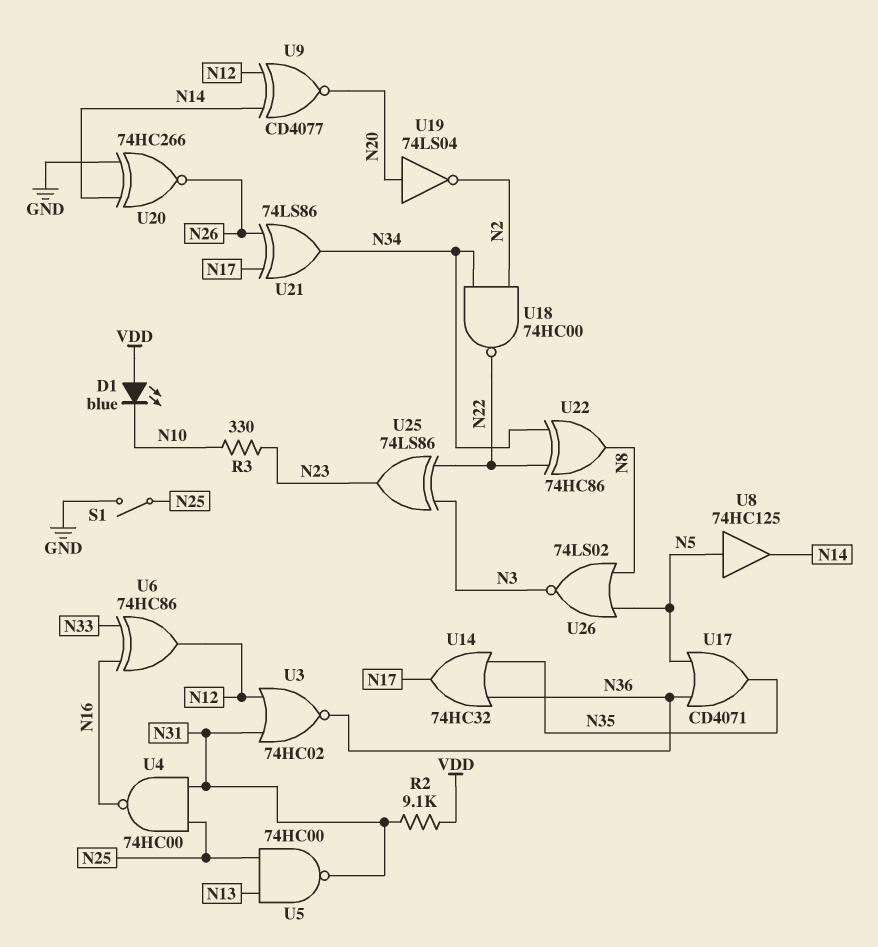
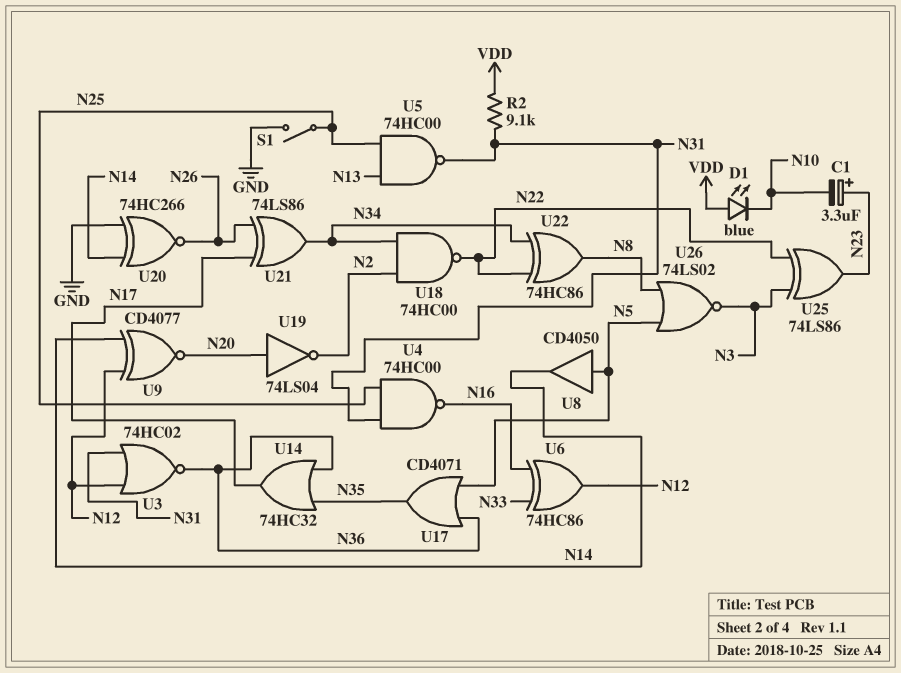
C1: none -> 3.3uF (plus N23, minus N10)
R3: 330 (N10, N23) -> none
U8: buffer 74HC125 (in N5, out N14) -> buffer CD4050 (in N5, out N14)

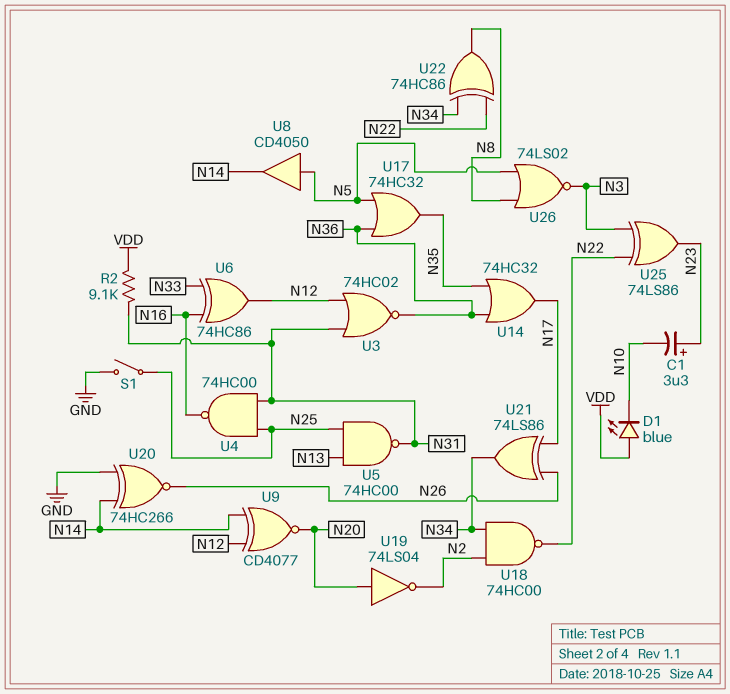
U17: OR CD4071 (in N5, in N36, out N35) -> OR 74HC32 (in N5, in N36, out N35)

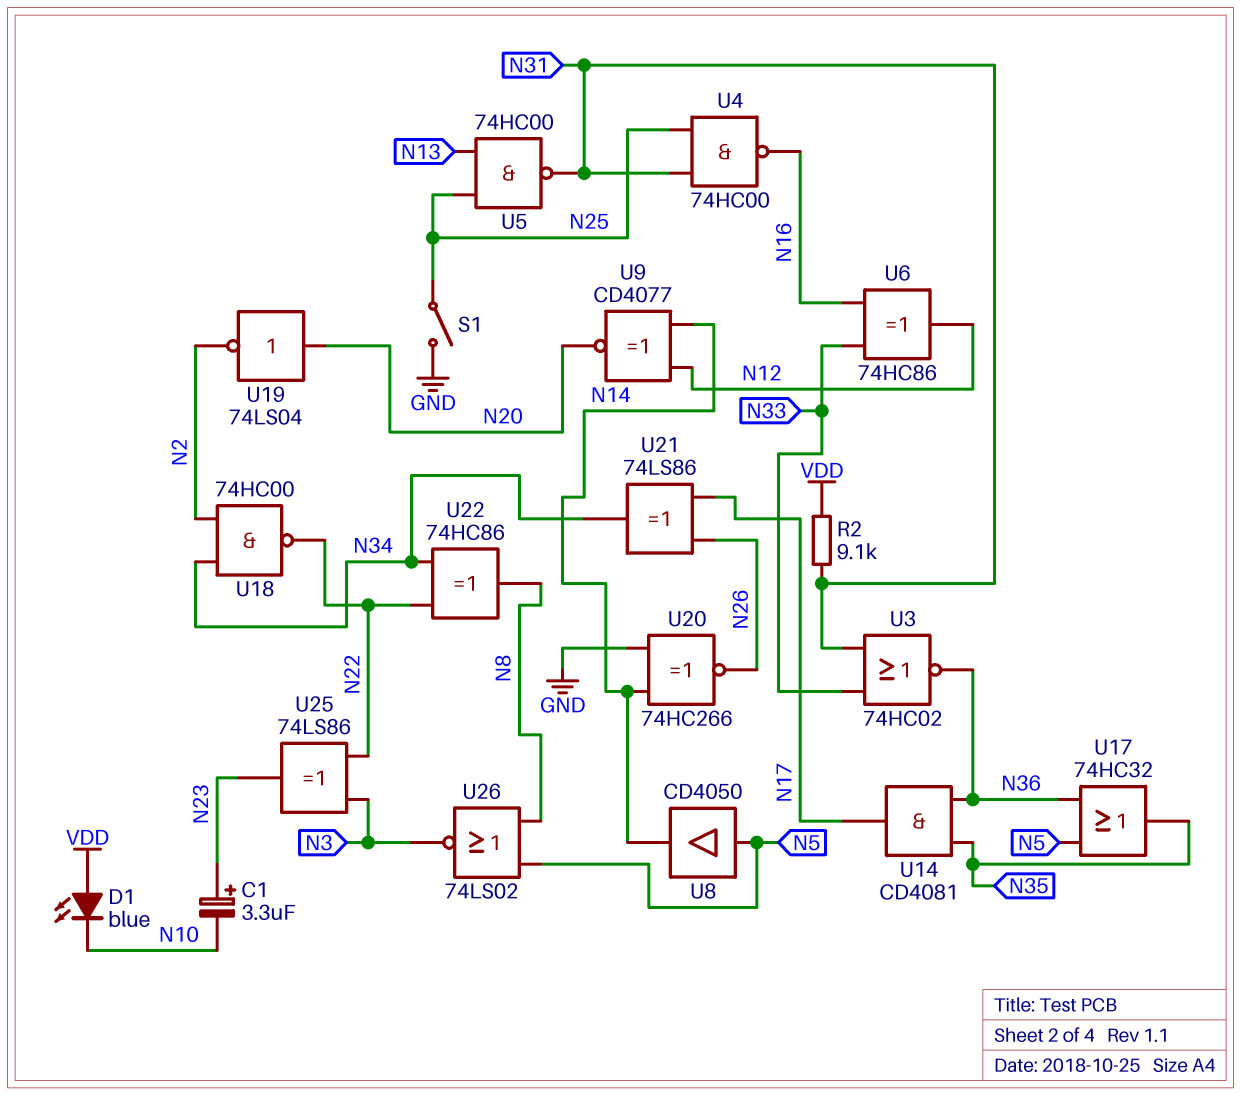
U3: NOR 74HC02 (in N12, in N31, out N36) -> NOR 74HC02 (in N31, in N33, out N36)
U14: OR 74HC32 (in N35, in N36, out N17) -> AND CD4081 (in N35, in N36, out N17)

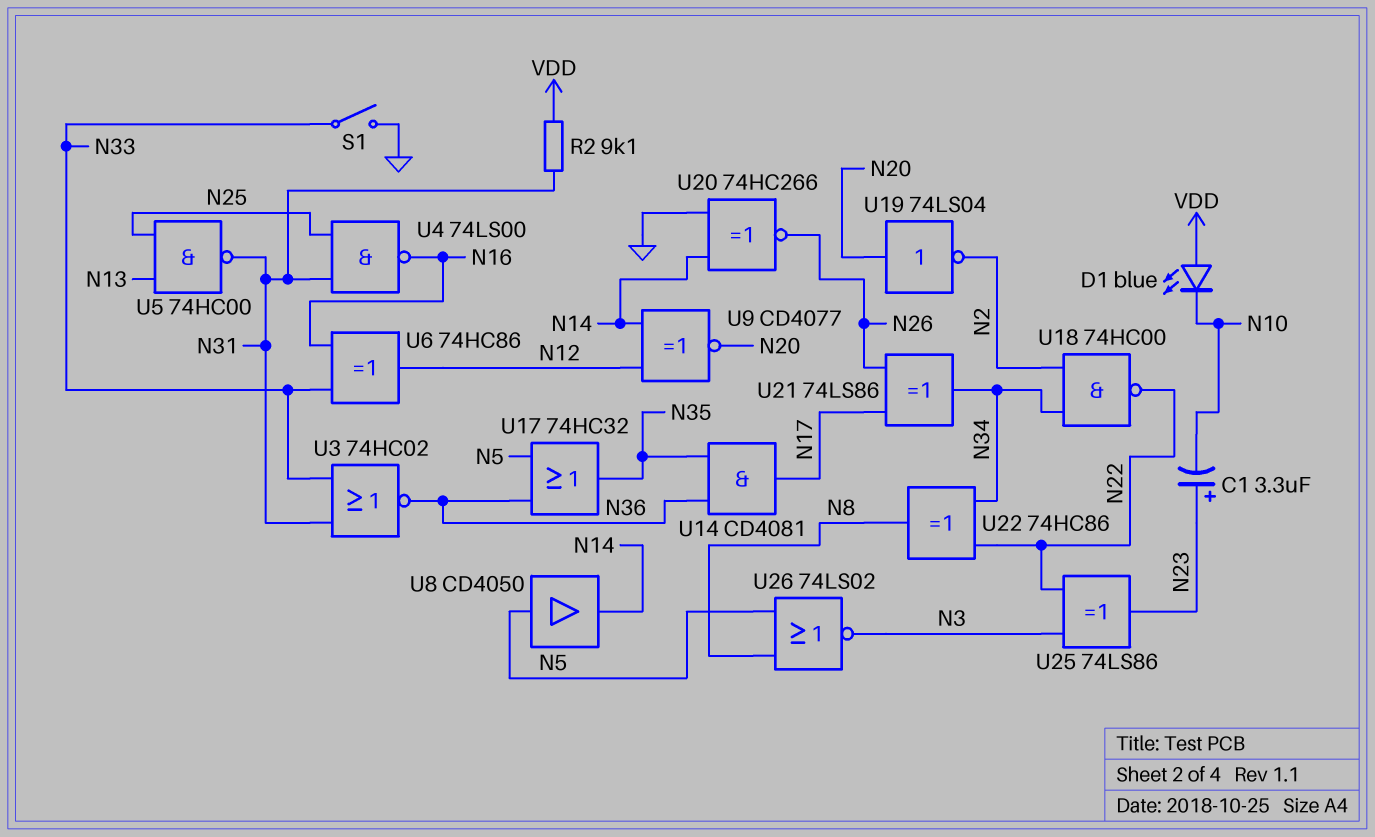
S1: switch (GND, N25) -> switch (GND, N33)
U4: NAND 74HC00 (in N25, in N31, out N16) -> NAND 74LS00 (in N25, in N31, out N16)

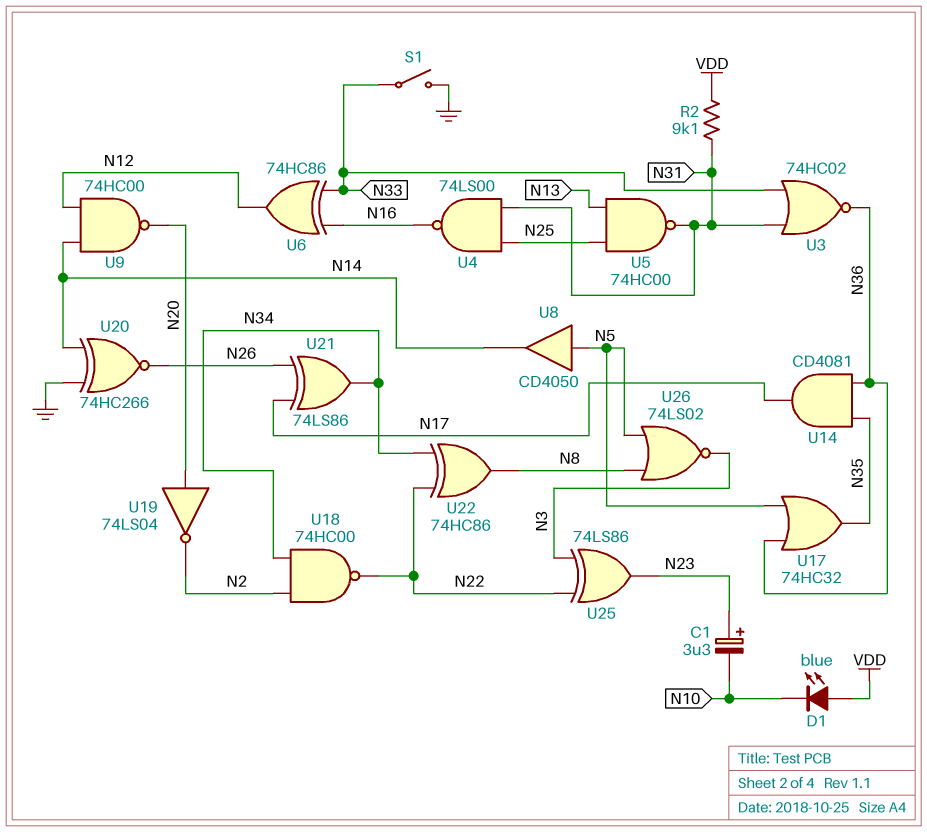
U9: XNOR CD4077 (in N12, in N14, out N20) -> NAND 74HC00 (in N12, in N14, out N20)

